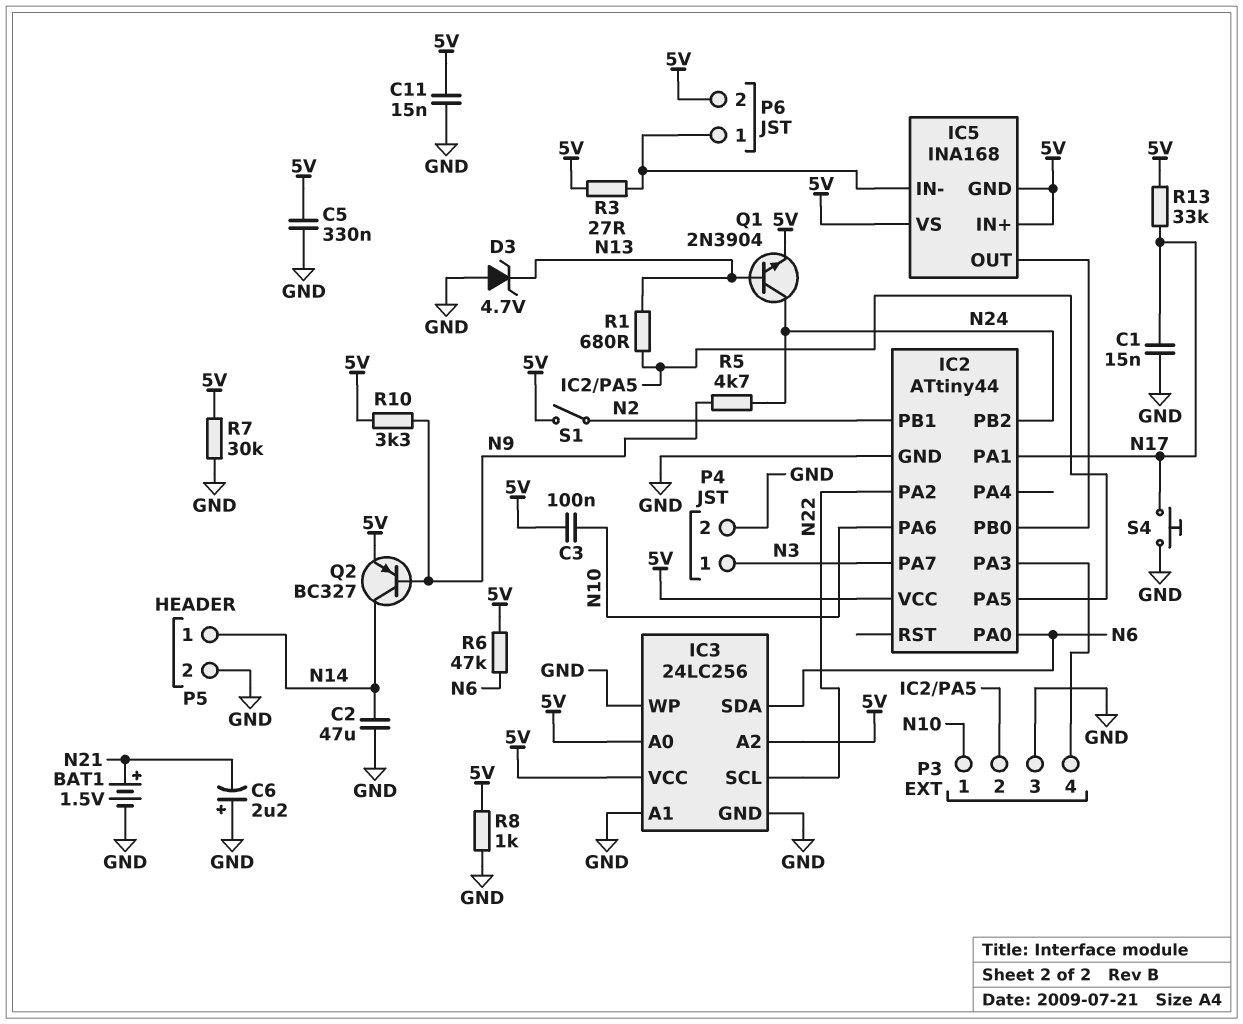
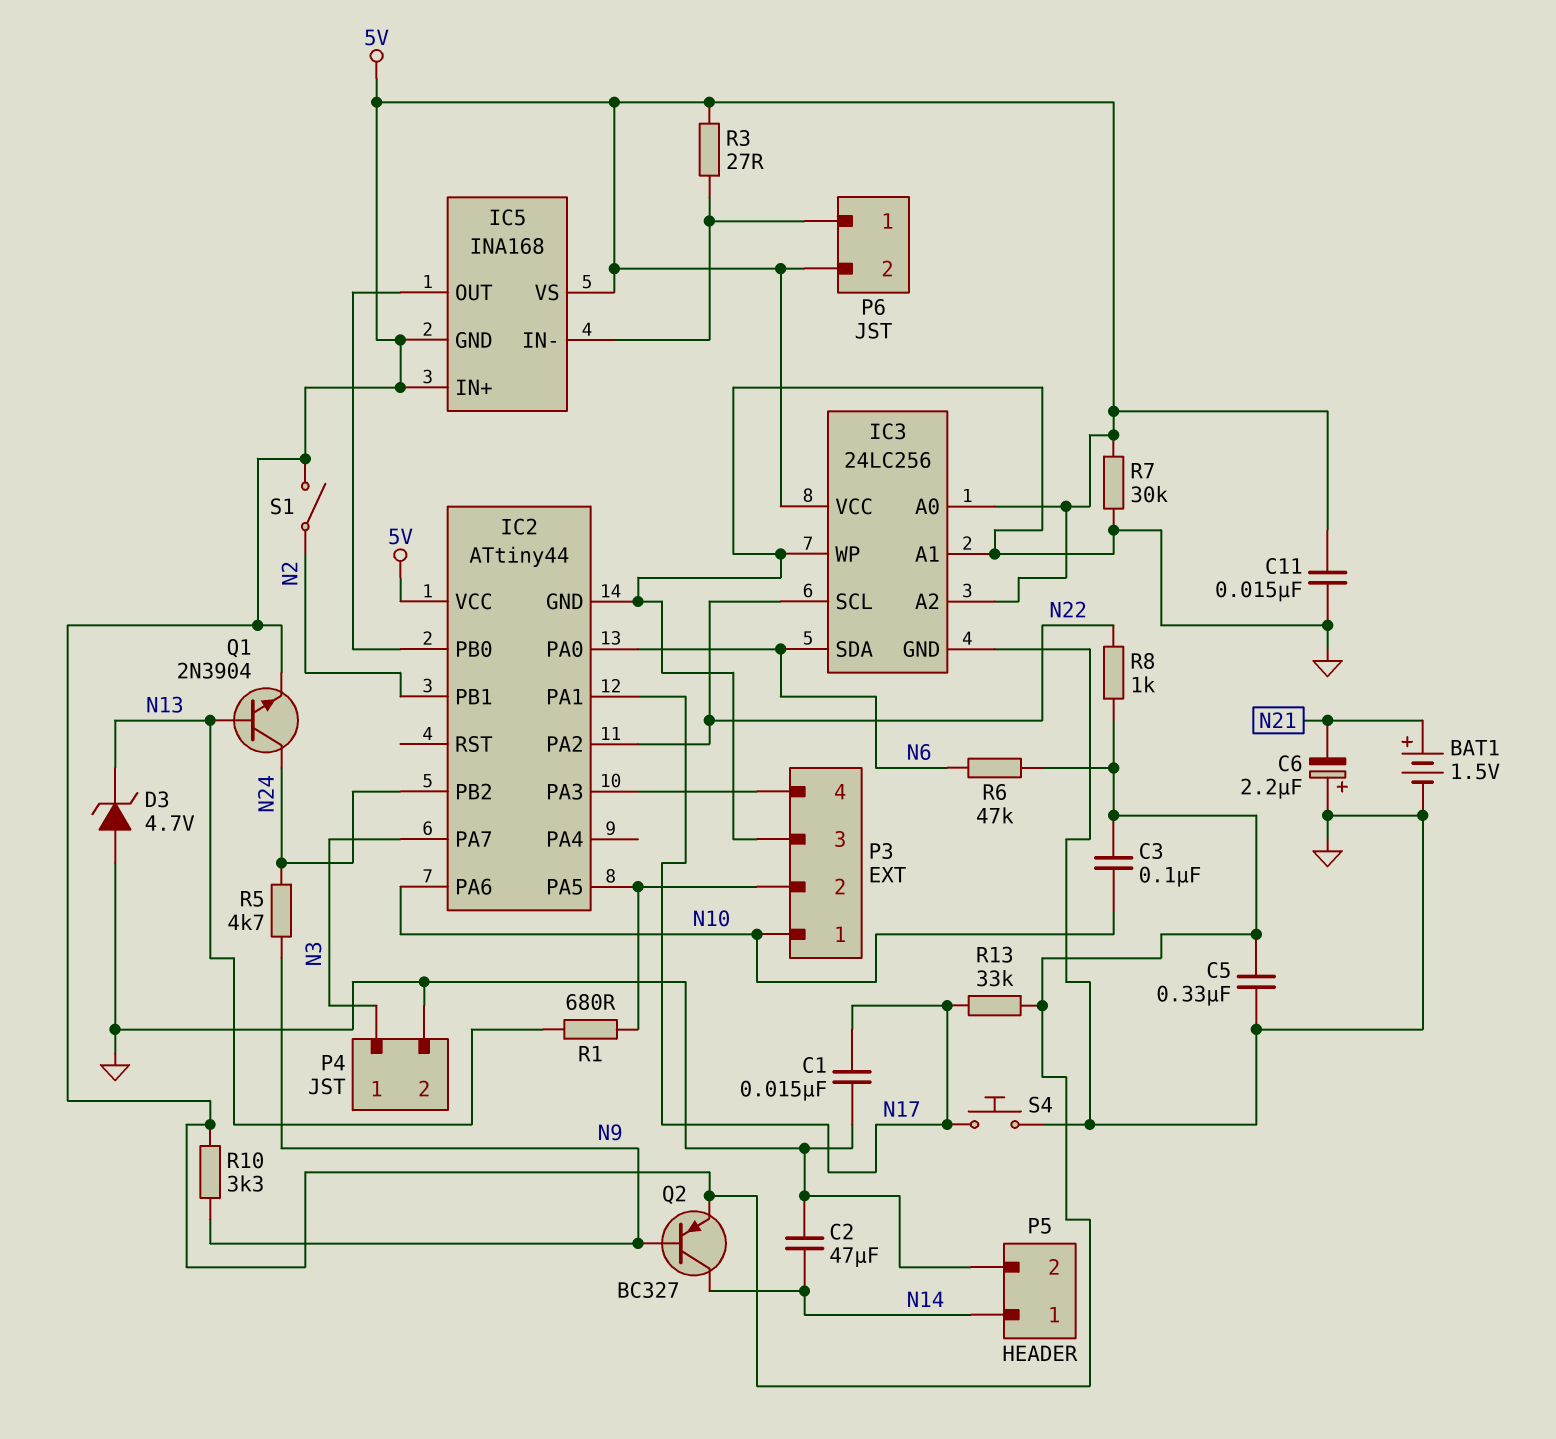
R8: 1k (5V, GND) -> 1k (5V, N22)

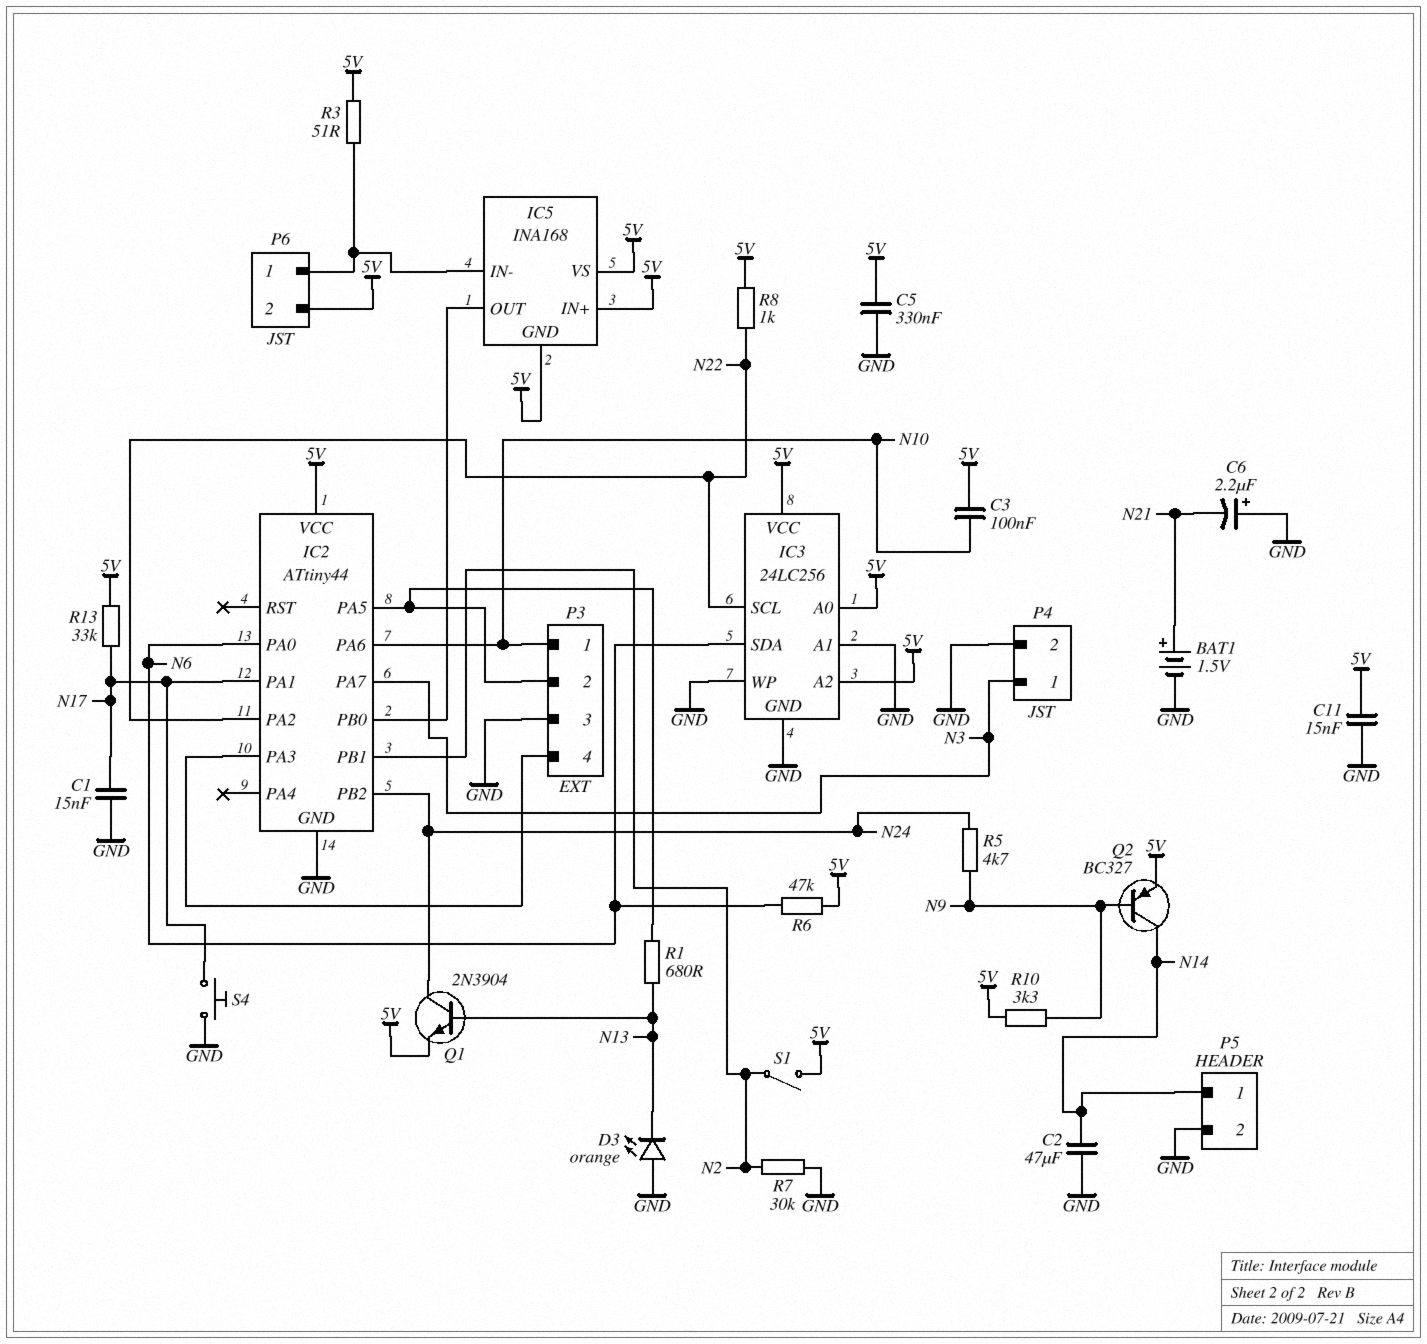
D3: zener 4.7V (A GND, K N13) -> LED orange (A GND, K N13)
R3: 27 (5V, IC5/IN-) -> 51 (5V, IC5/IN-)
R7: 30k (5V, GND) -> 30k (GND, N2)

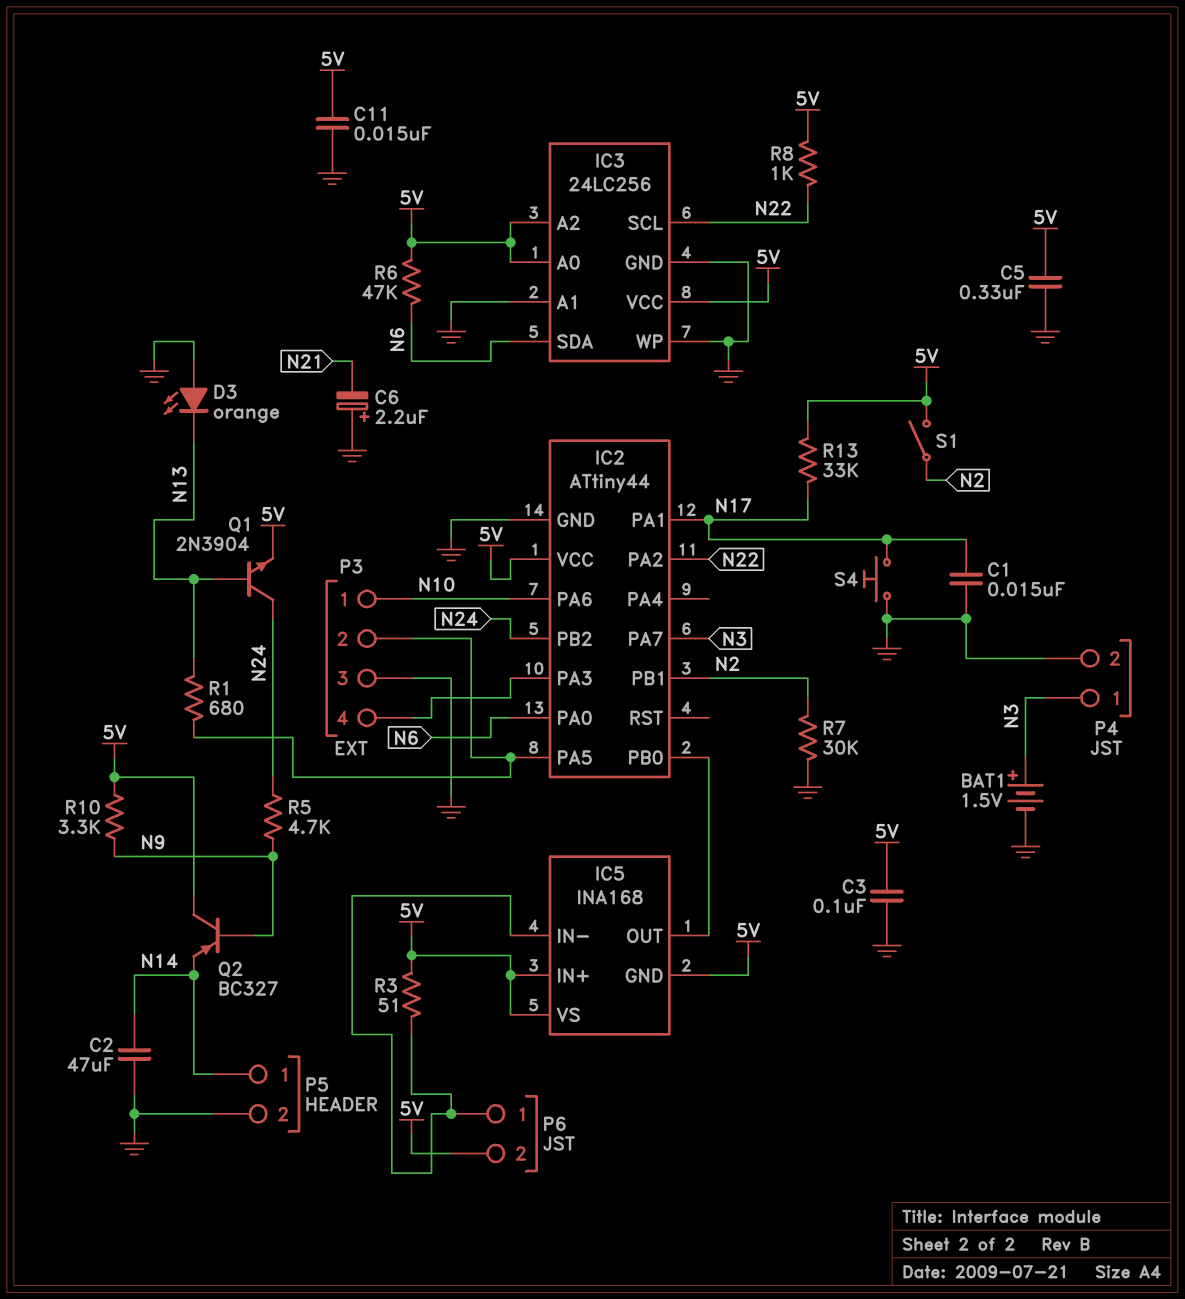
BAT1: 1.5V (plus N21, minus GND) -> 1.5V (plus N3, minus GND)
C3: 100nF (5V, N10) -> 100nF (5V, GND)
Q2: PNP BC327 (B N9, C N14, E 5V) -> PNP BC327 (B N9, C 5V, E N14)

